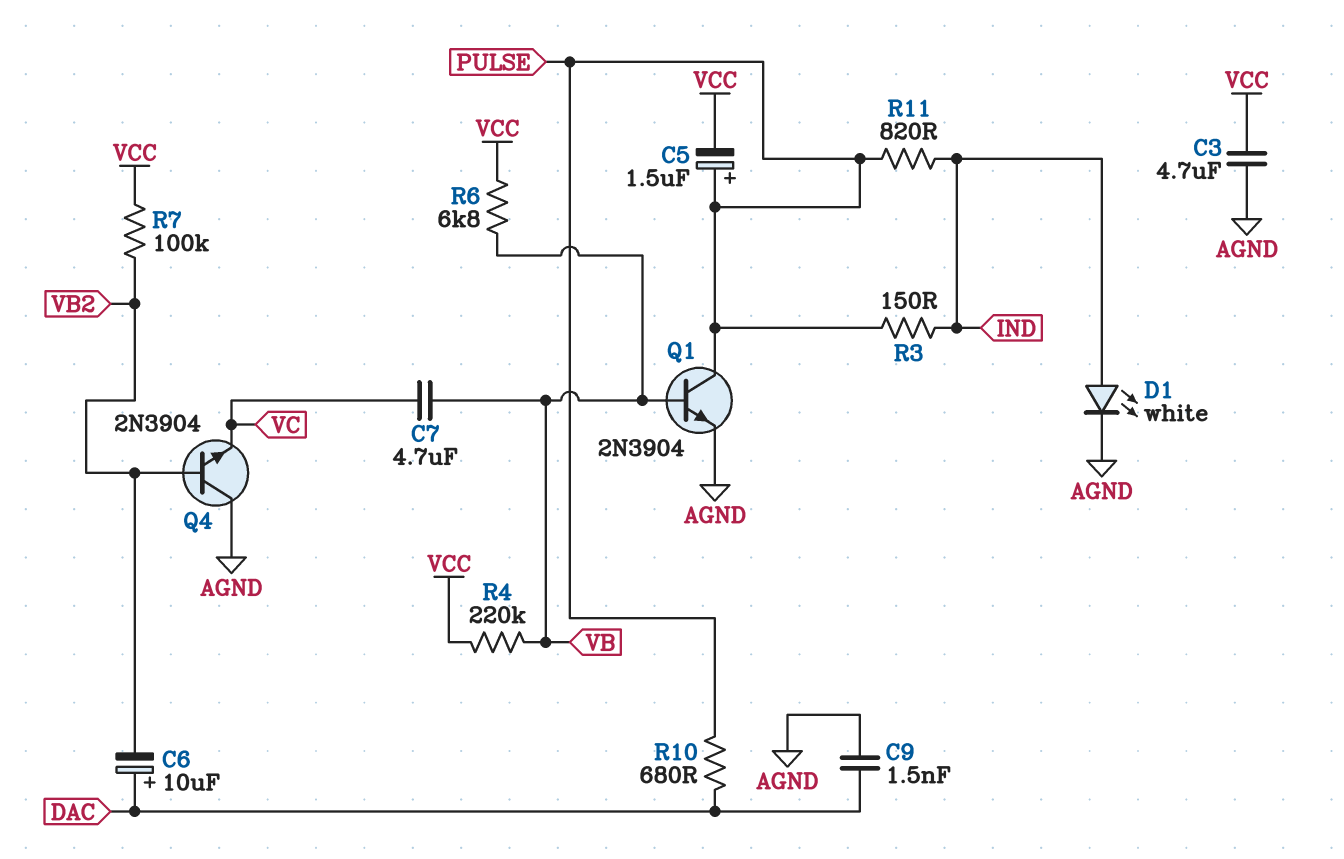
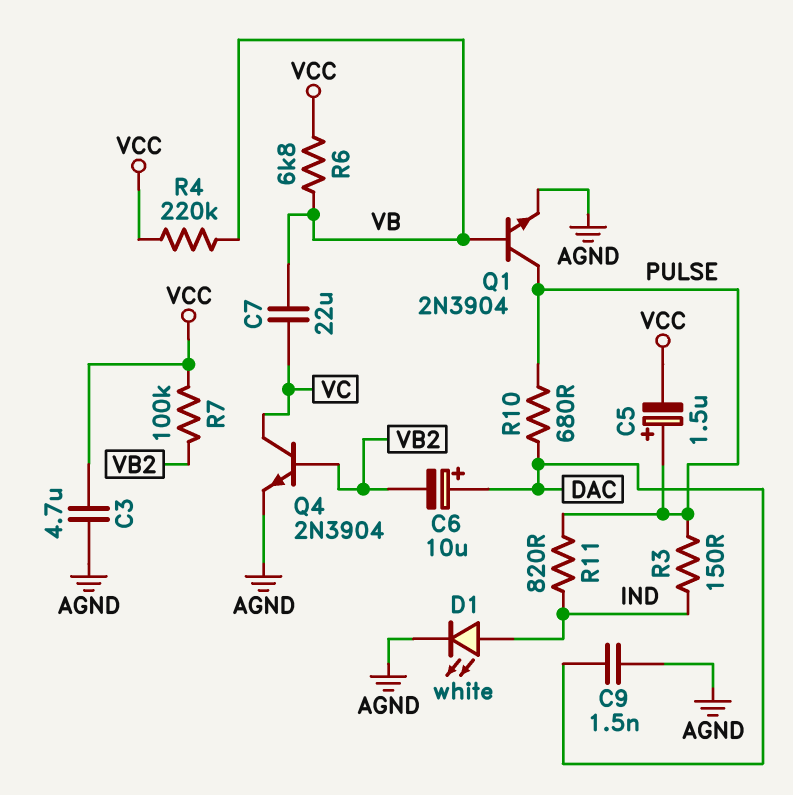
C7: 4.7uF (VB, VC) -> 22uF (VB, VC)
Q4: NPN 2N3904 (B VB2, C AGND, E VC) -> NPN 2N3904 (B VB2, C VC, E AGND)

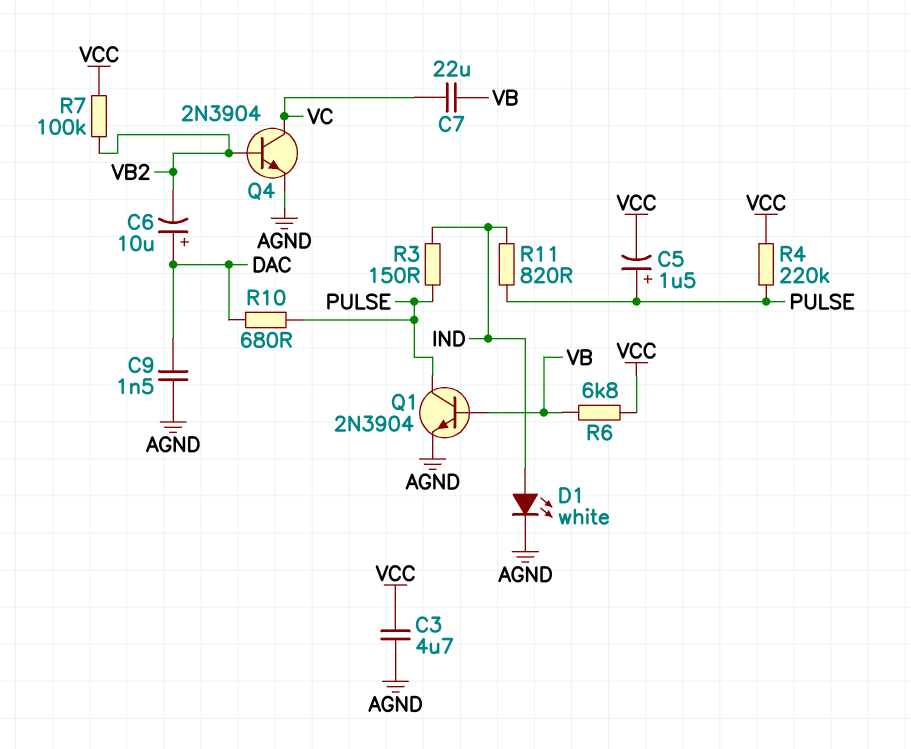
R4: 220k (VB, VCC) -> 220k (PULSE, VCC)

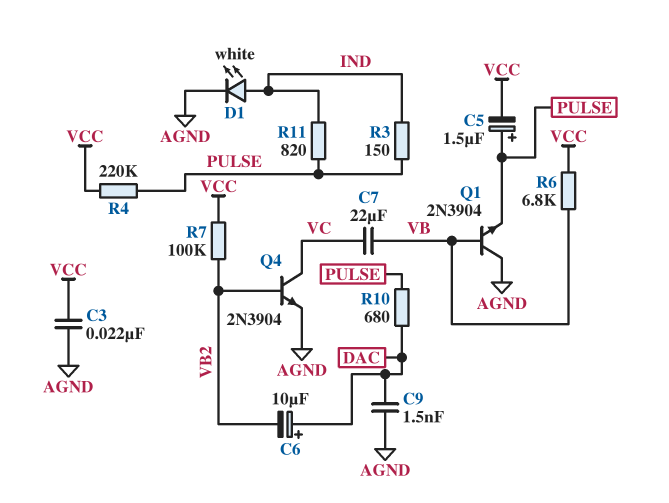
C3: 4.7uF (AGND, VCC) -> 22nF (AGND, VCC)
Q1: NPN 2N3904 (B VB, C PULSE, E AGND) -> NPN 2N3904 (B VB, C AGND, E PULSE)

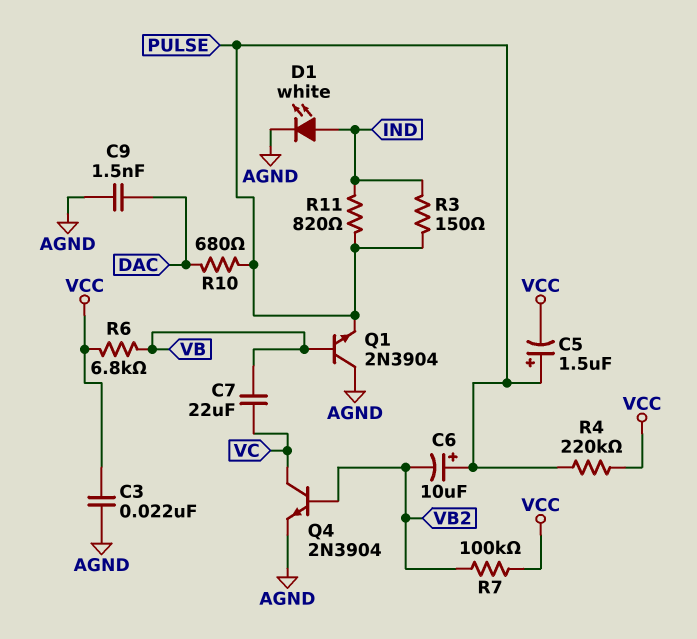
C6: 10uF (plus DAC, minus VB2) -> 10uF (plus PULSE, minus VB2)

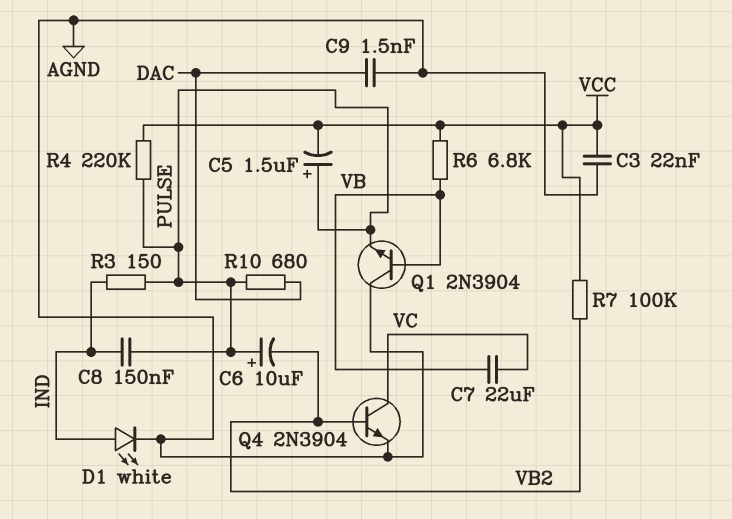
C8: none -> 150nF (IND, PULSE)
R11: 820 (IND, PULSE) -> none

